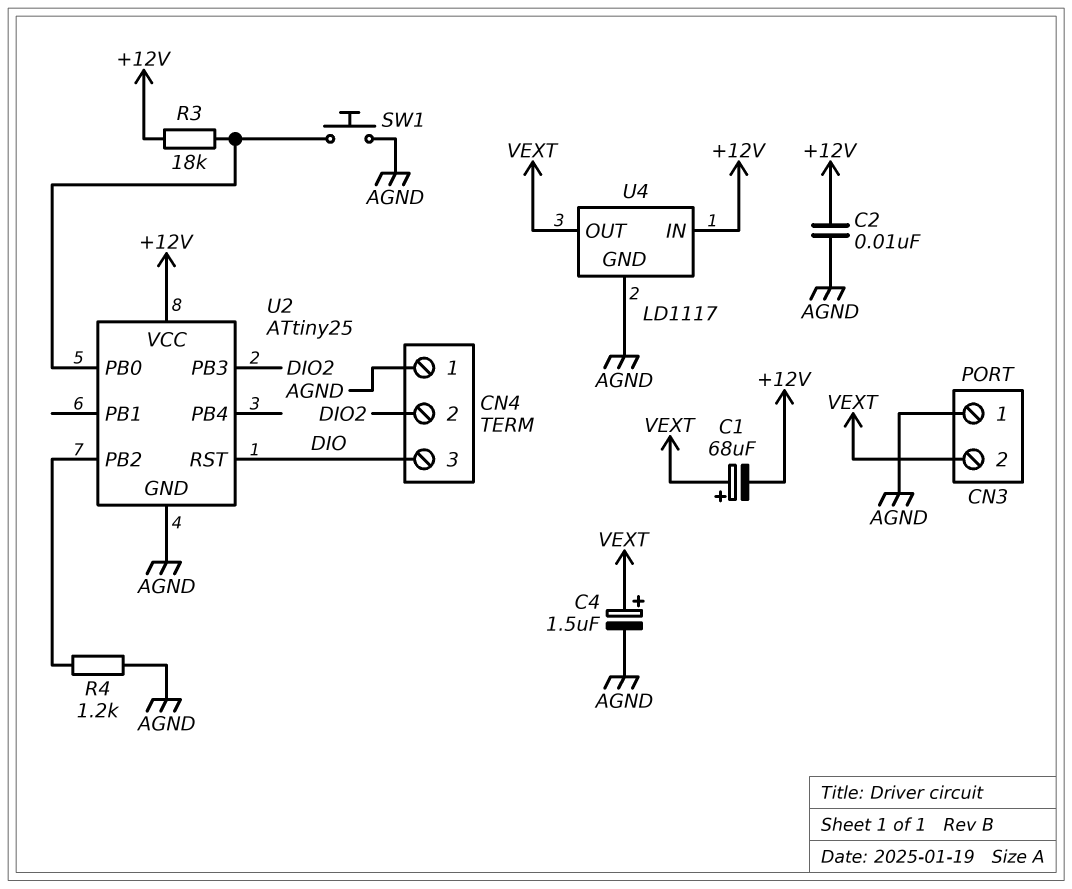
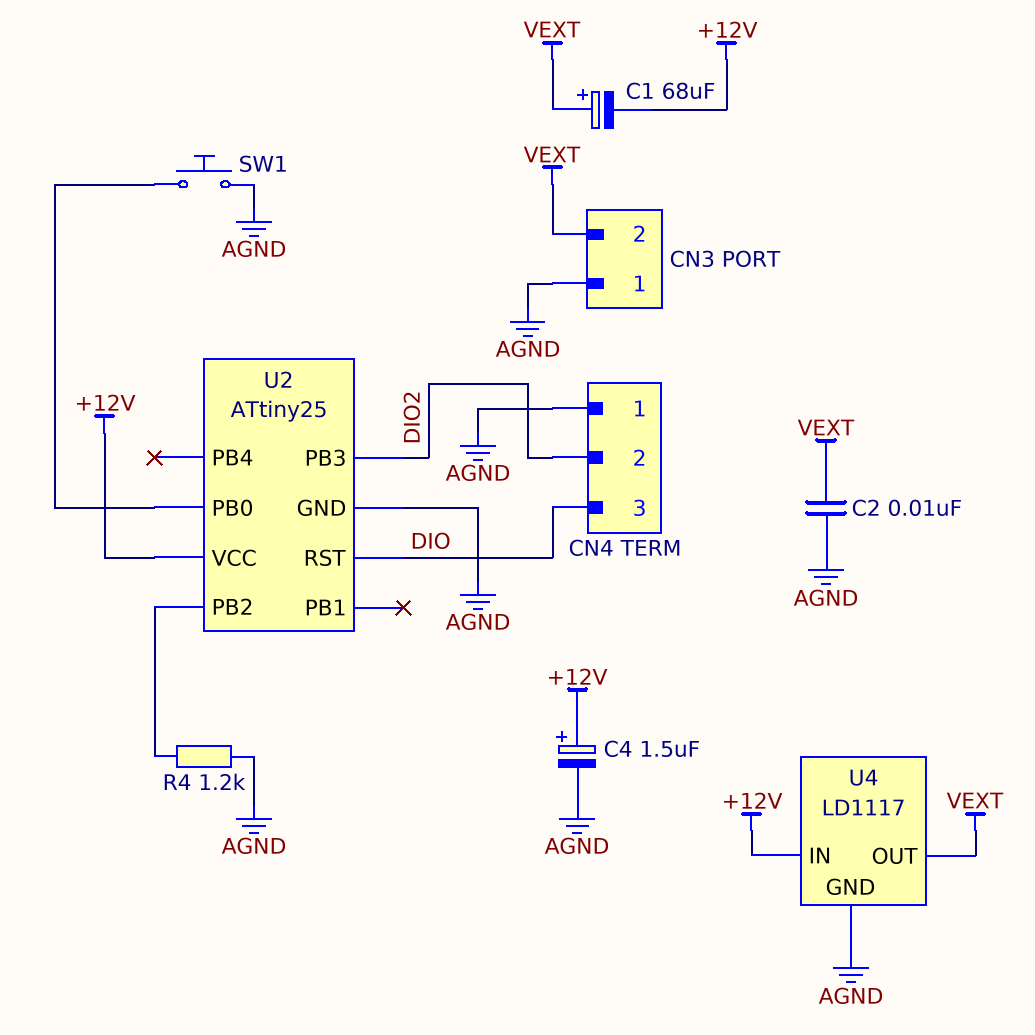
C2: 10nF (+12V, AGND) -> 10nF (AGND, VEXT)
C4: 1.5uF (plus VEXT, minus AGND) -> 1.5uF (plus +12V, minus AGND)
R3: 18k (+12V, U2/PB0) -> none

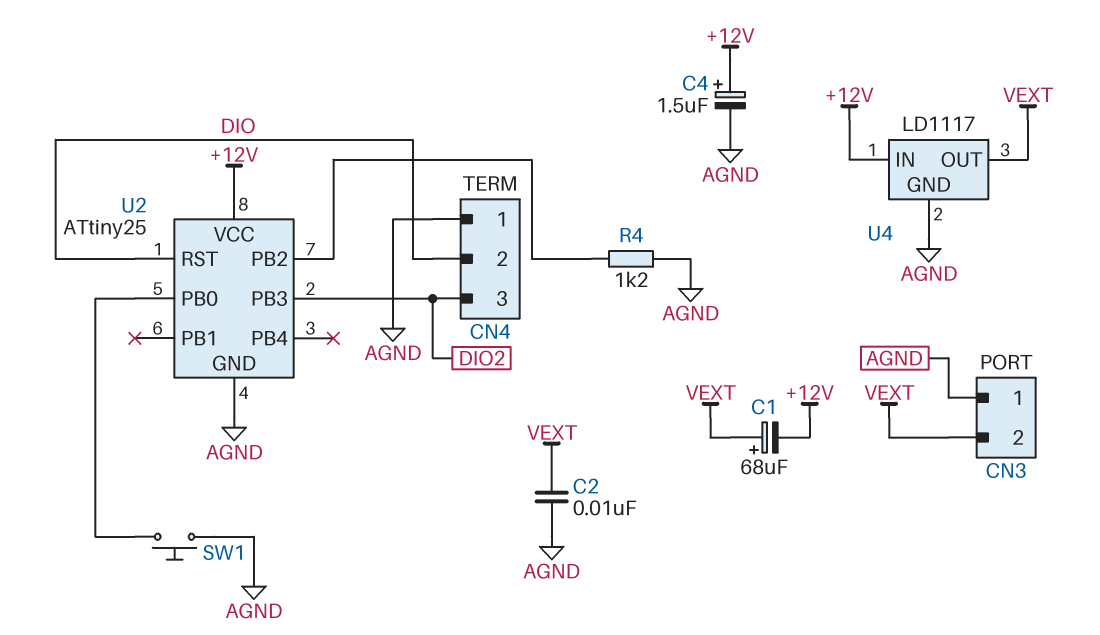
CN4 pin 2: DIO2 -> DIO
CN4 pin 3: DIO -> DIO2

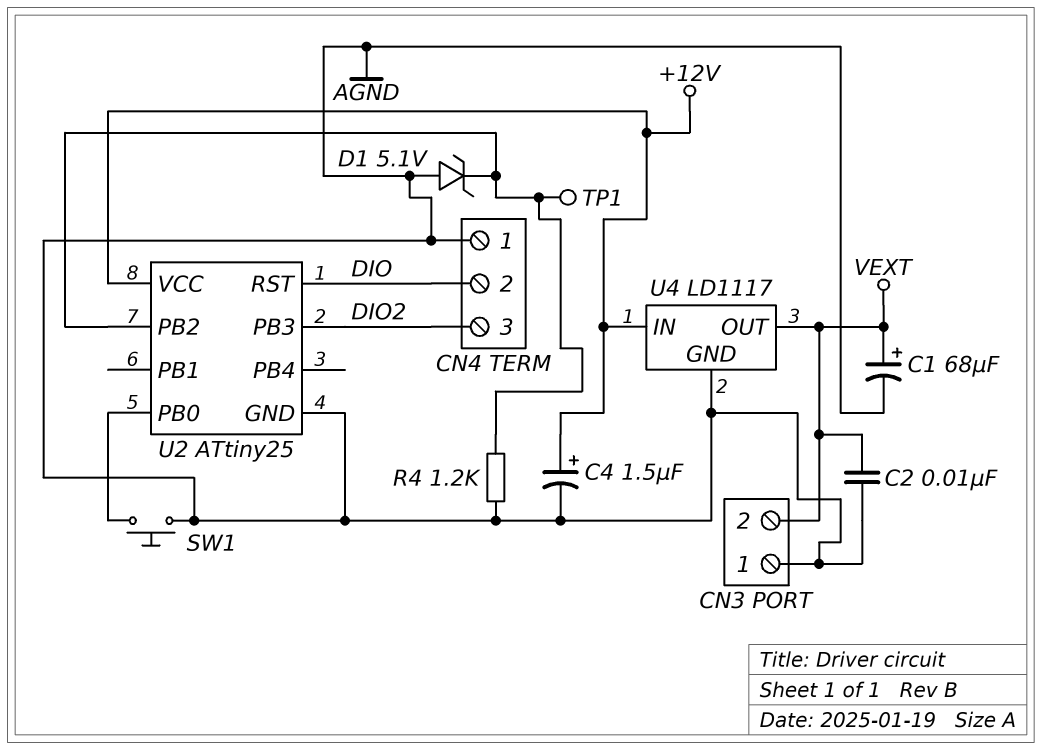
C1: 68uF (plus VEXT, minus +12V) -> 68uF (plus VEXT, minus AGND)
D1: none -> zener 5.1V (A AGND, K U2/PB2)
TP1: none -> test point (U2/PB2)

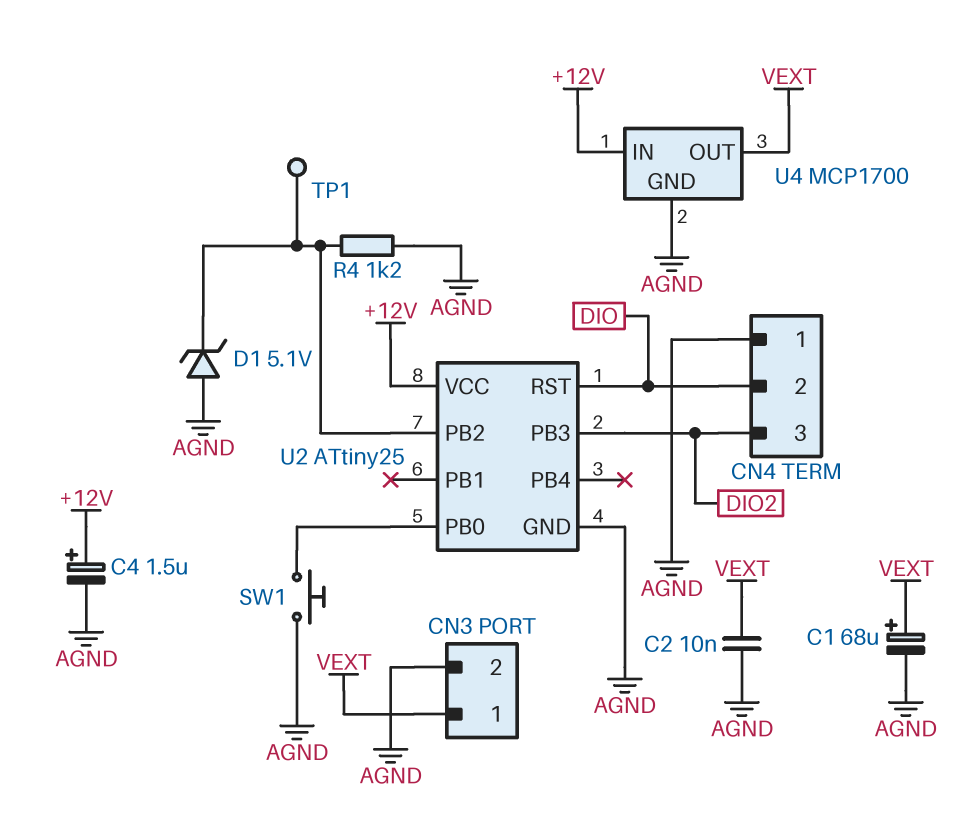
CN3 pin 1: AGND -> VEXT
CN3 pin 2: VEXT -> AGND
U4: LD1117 -> MCP1700

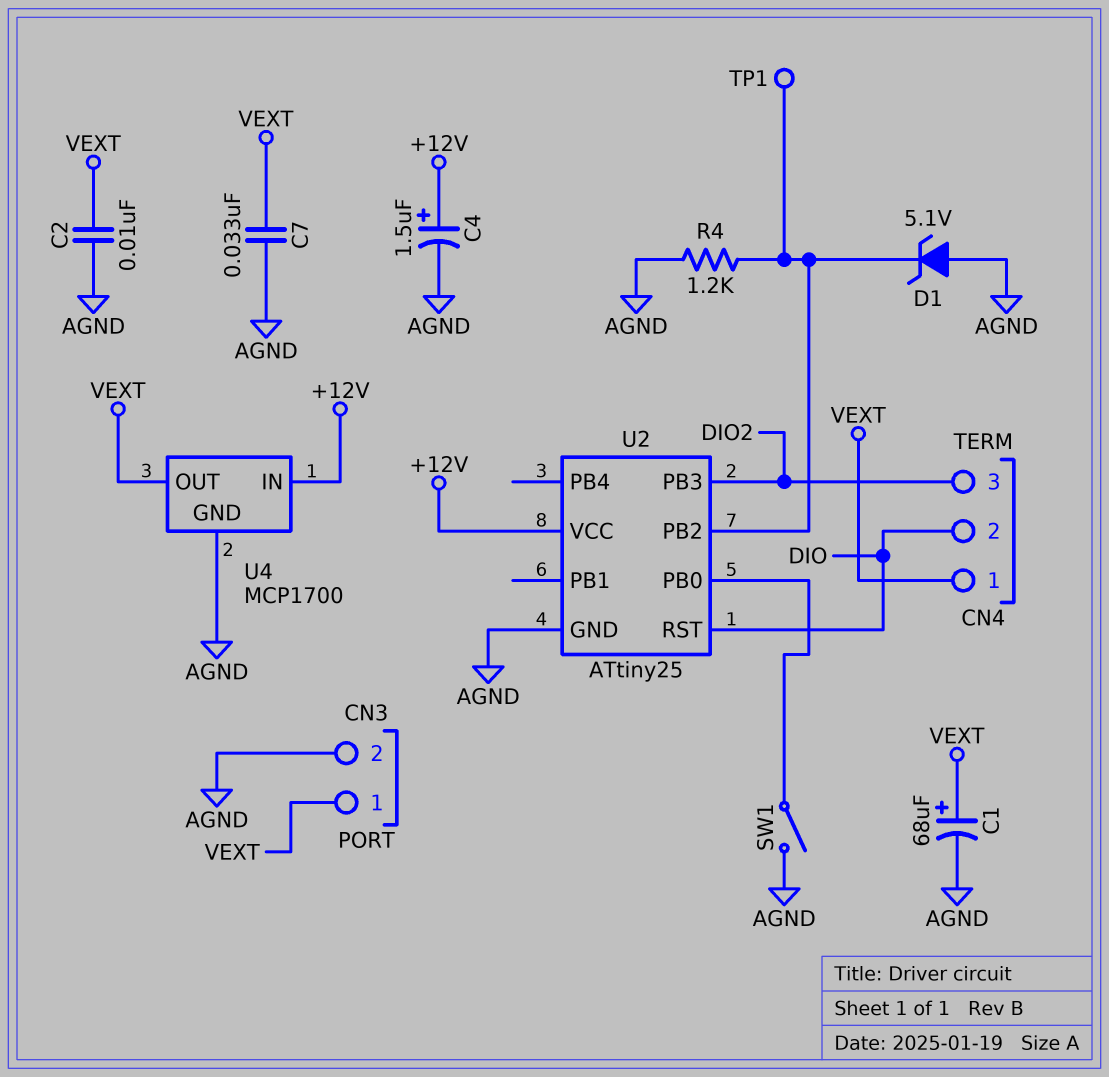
C7: none -> 33nF (AGND, VEXT)
CN4 pin 1: AGND -> VEXT
SW1: button (AGND, U2/PB0) -> switch (AGND, U2/PB0)

